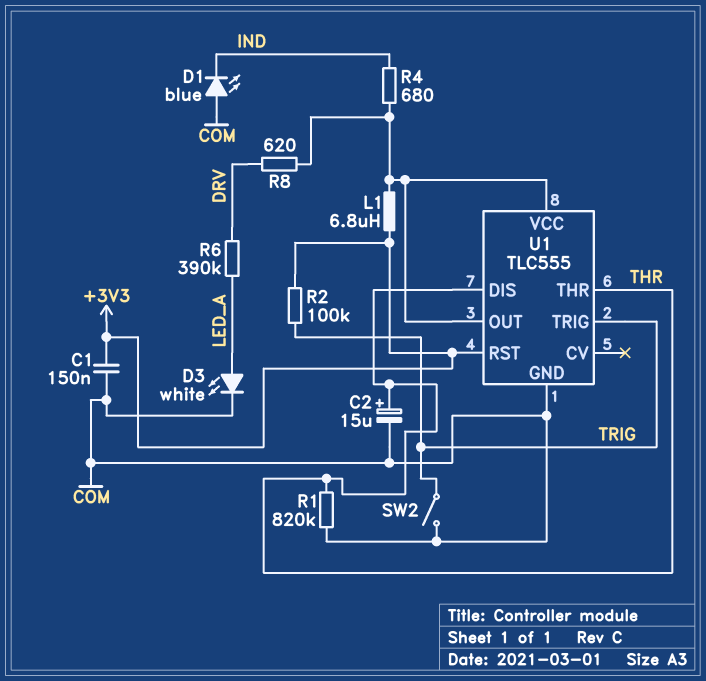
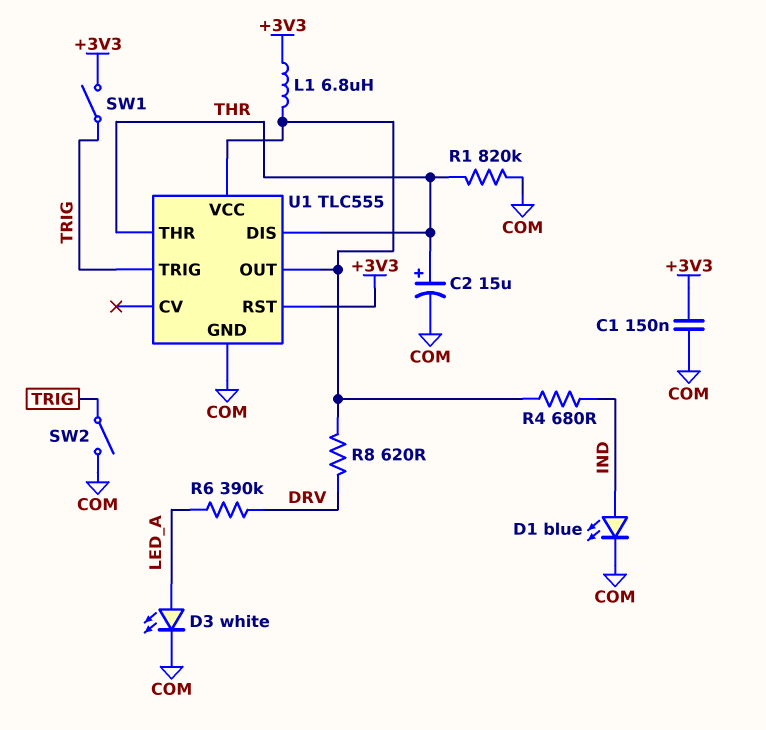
D1: LED blue (A COM, K IND) -> LED blue (A IND, K COM)
R2: 100k (+3V3, TRIG) -> none
SW1: none -> switch (+3V3, TRIG)

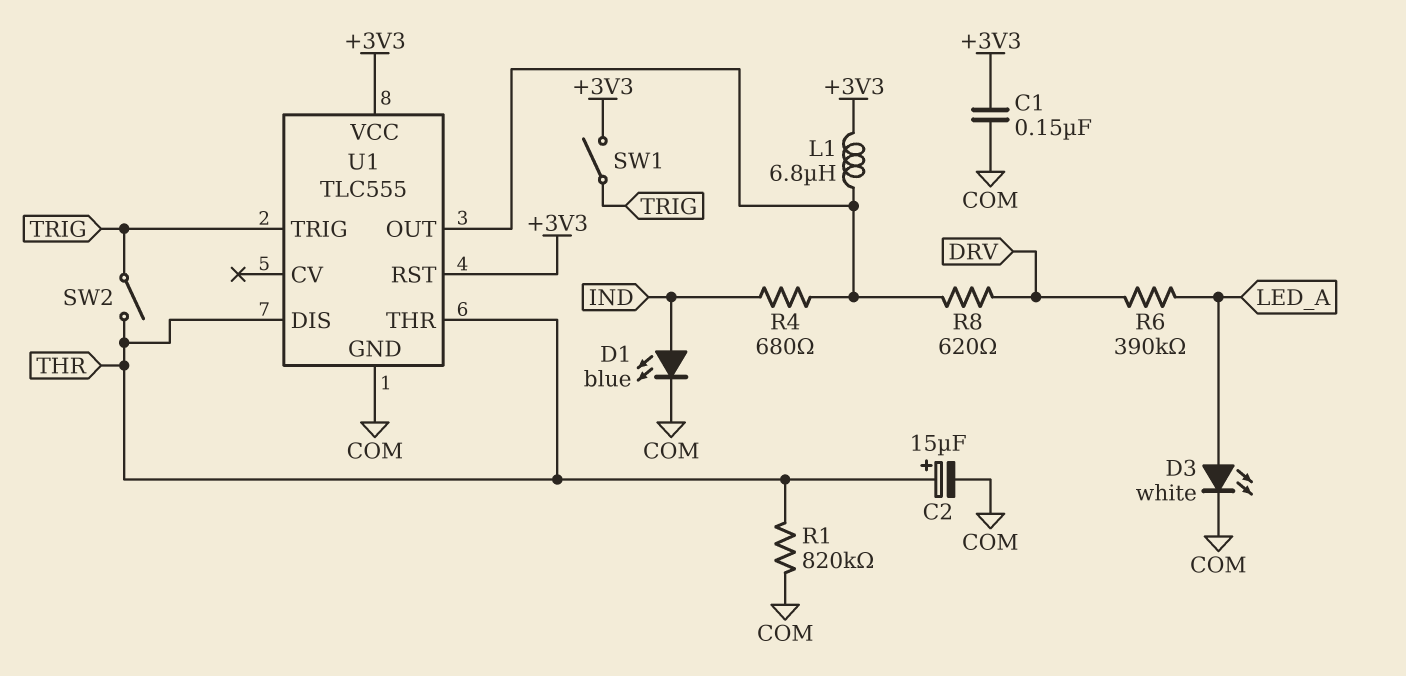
SW2: switch (COM, TRIG) -> switch (THR, TRIG)
U1 pin VCC: U1/OUT -> +3V3

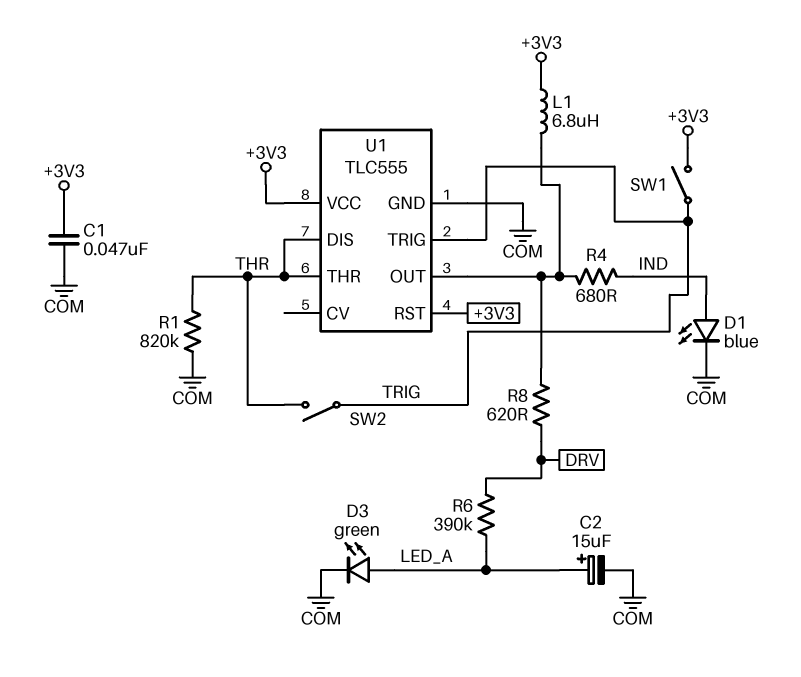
C1: 150nF (+3V3, COM) -> 47nF (+3V3, COM)
C2: 15uF (plus THR, minus COM) -> 15uF (plus LED_A, minus COM)
D3: LED white (A LED_A, K COM) -> LED green (A LED_A, K COM)

